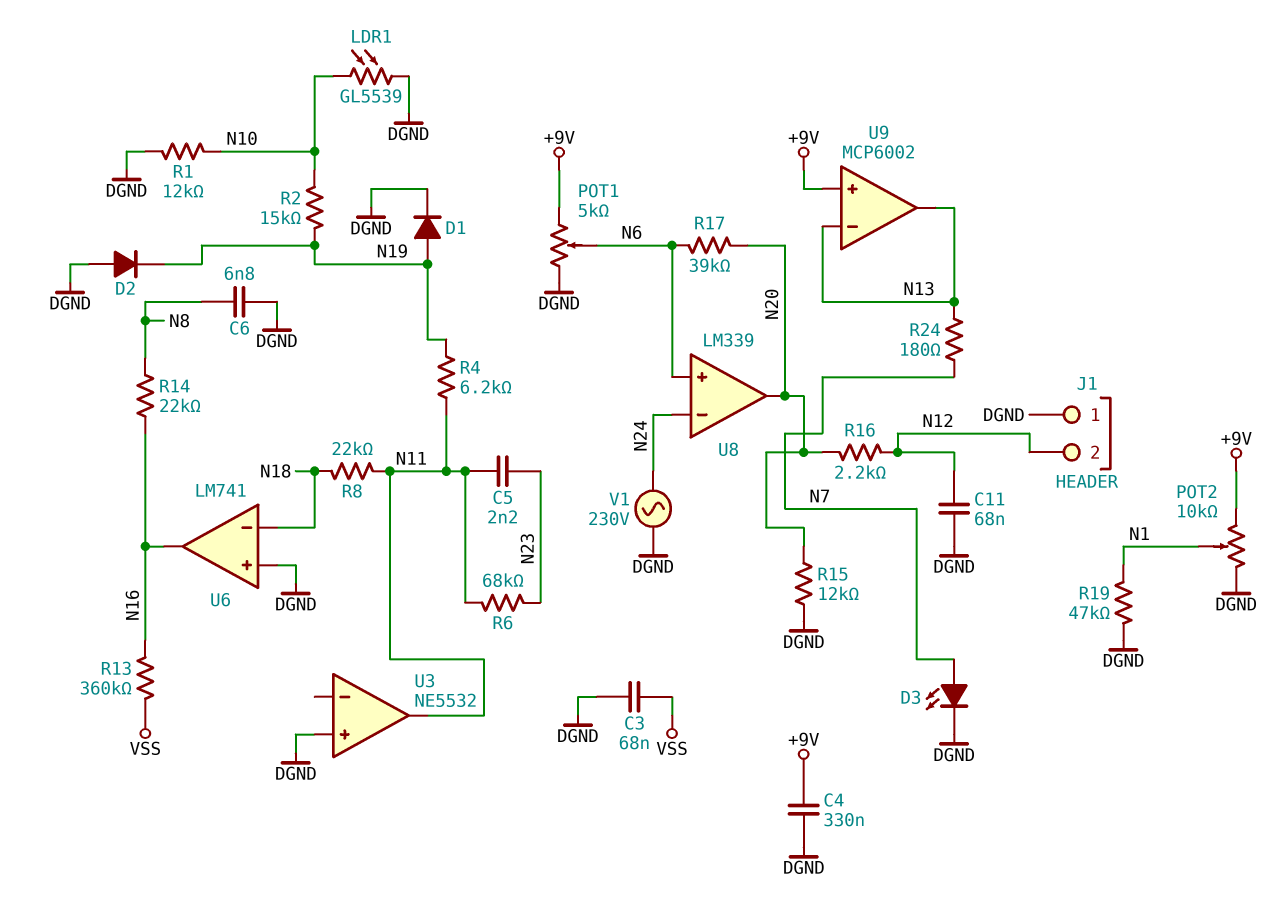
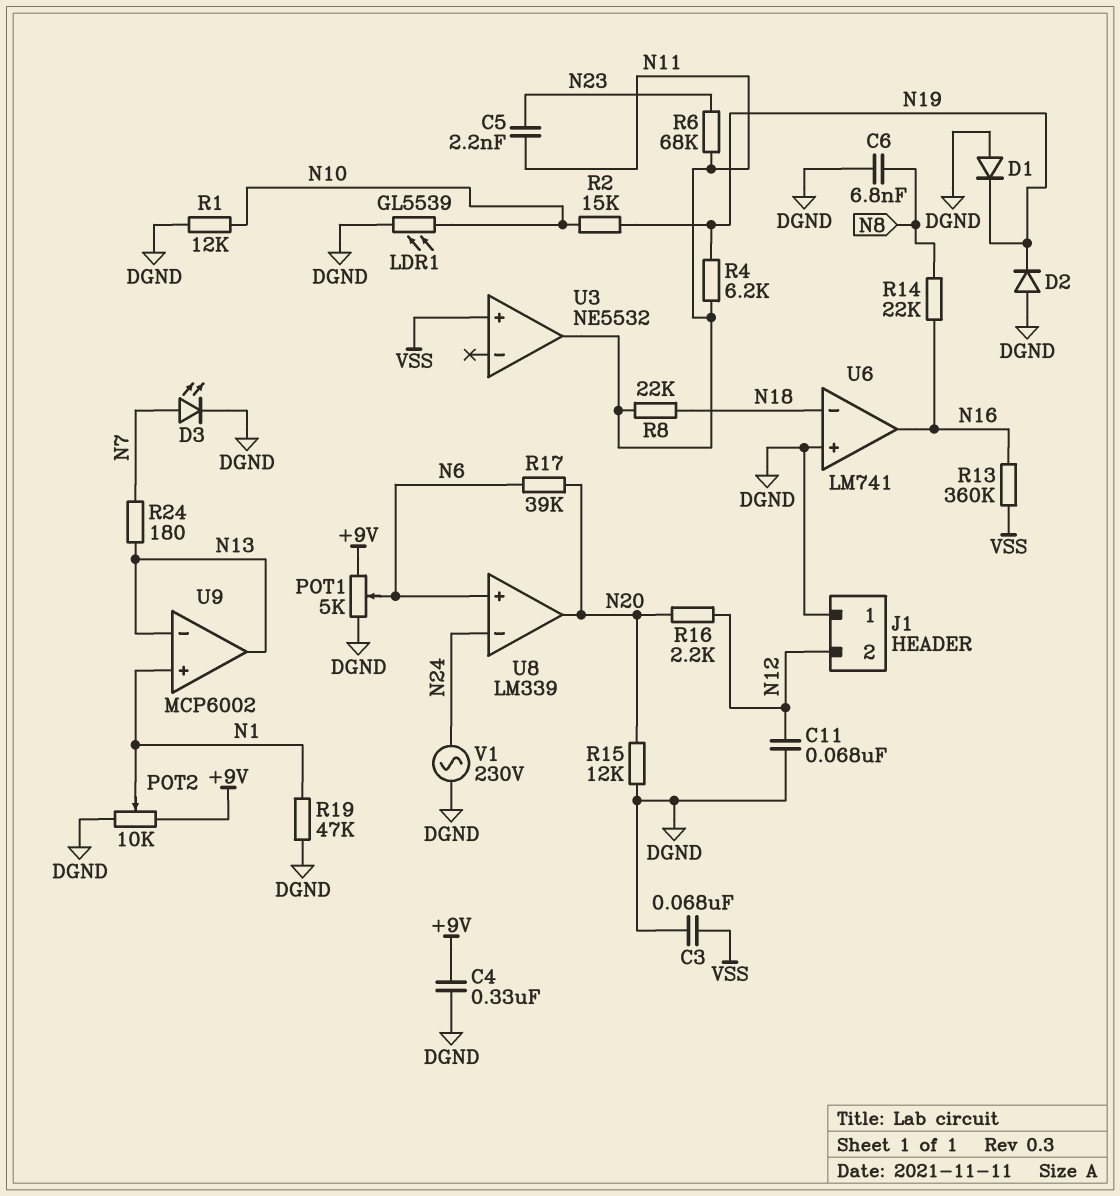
D1: diode (A N19, K DGND) -> diode (A DGND, K N19)
U3 pin in+: DGND -> VSS
U9 pin in+: +9V -> N1

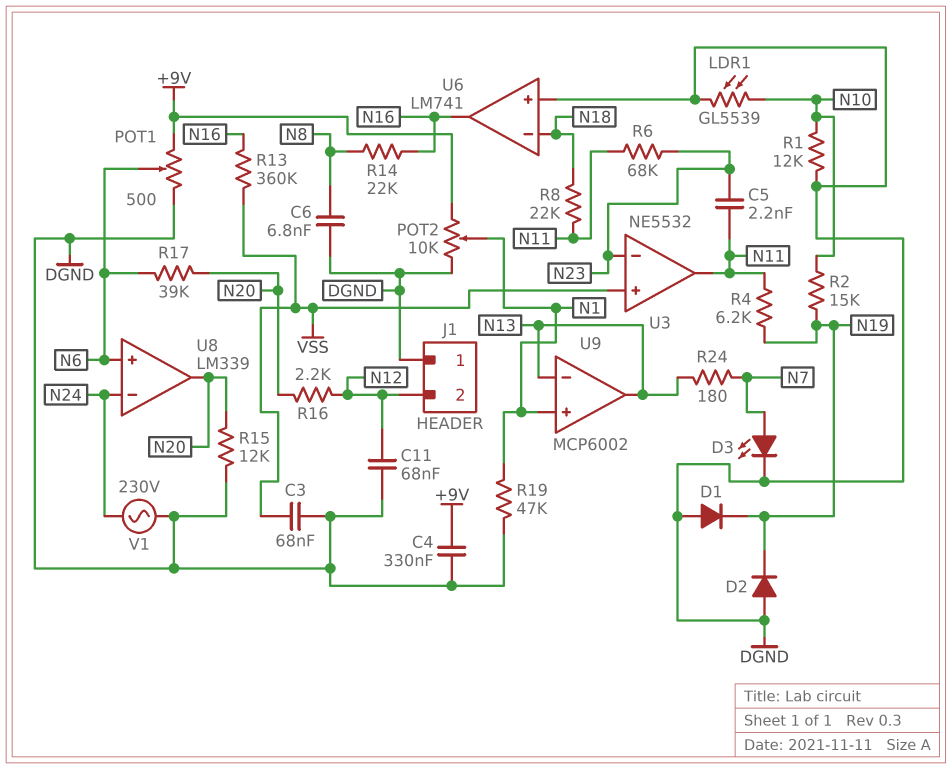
POT1: 5k (+9V, DGND, wiper N6) -> 500 (+9V, DGND, wiper N6)
U3 pin in-: none -> N23

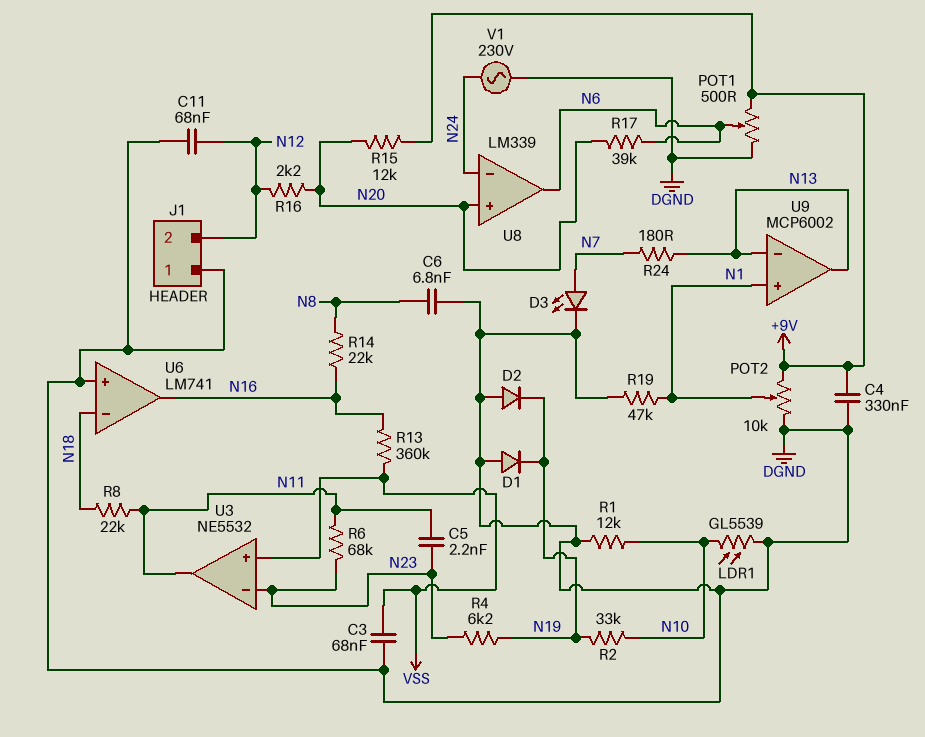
R2: 15k (N10, N19) -> 33k (N10, N19)
R4: 6.2k (N11, N19) -> 6.2k (N19, N23)
R15: 12k (DGND, N20) -> 12k (+9V, N20)
U8 pin in+: N6 -> N20
U8 pin out: N20 -> N6

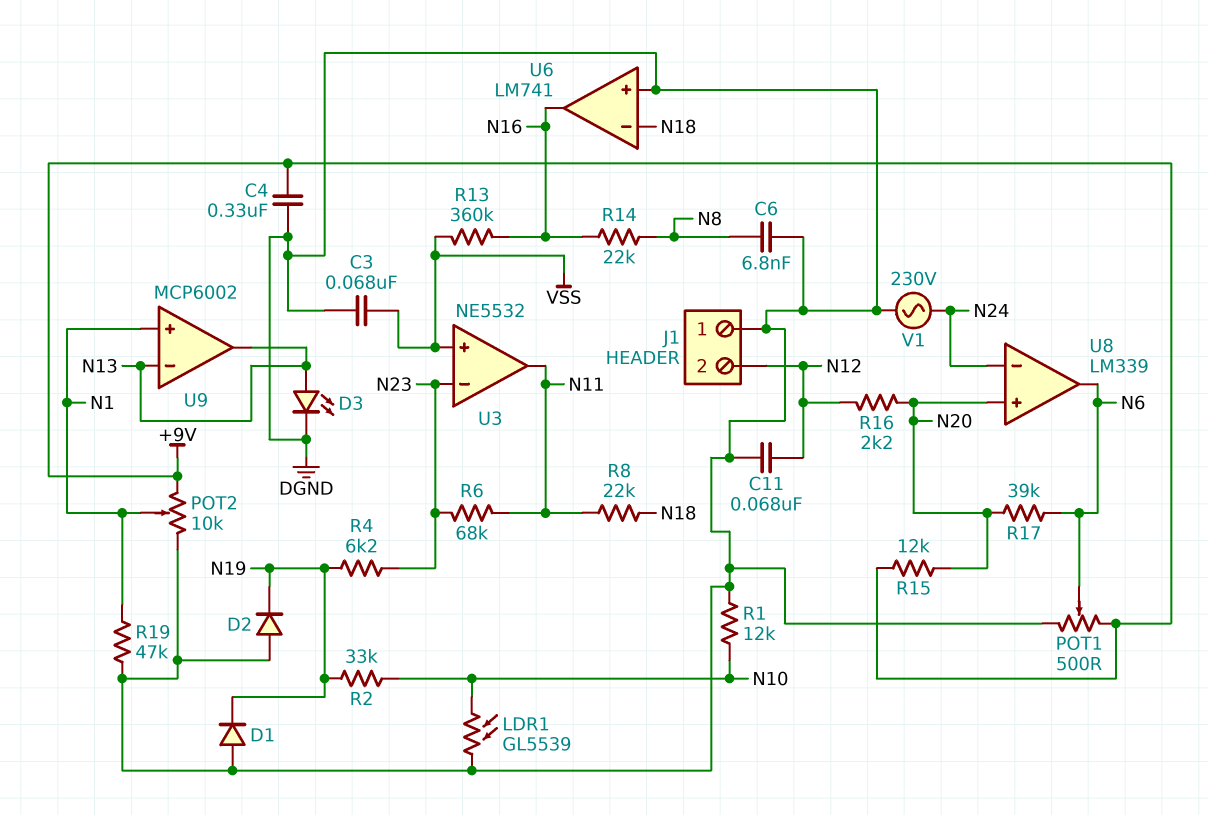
C5: 2.2nF (N11, N23) -> none
D3: LED (A N7, K DGND) -> LED (A N13, K DGND)
R24: 180 (N7, N13) -> none

